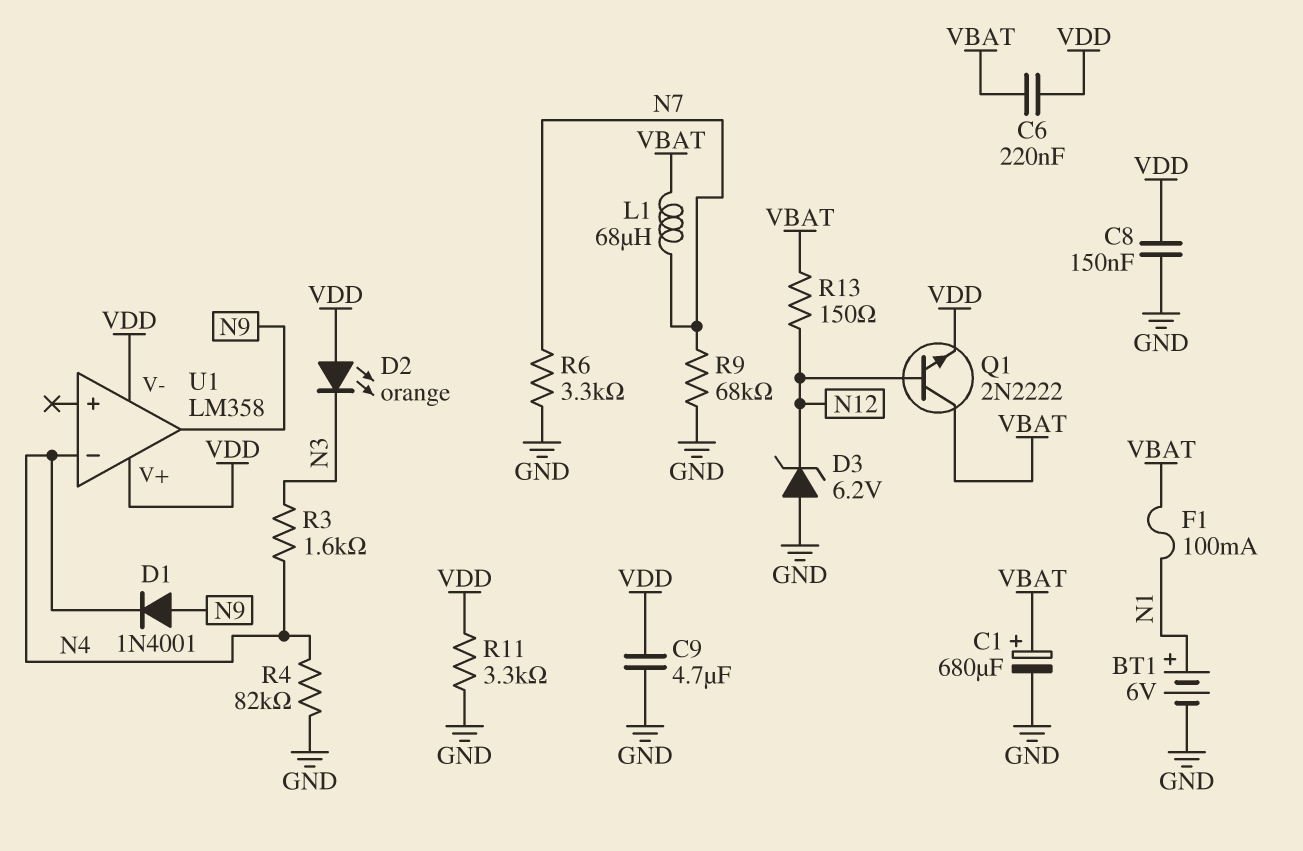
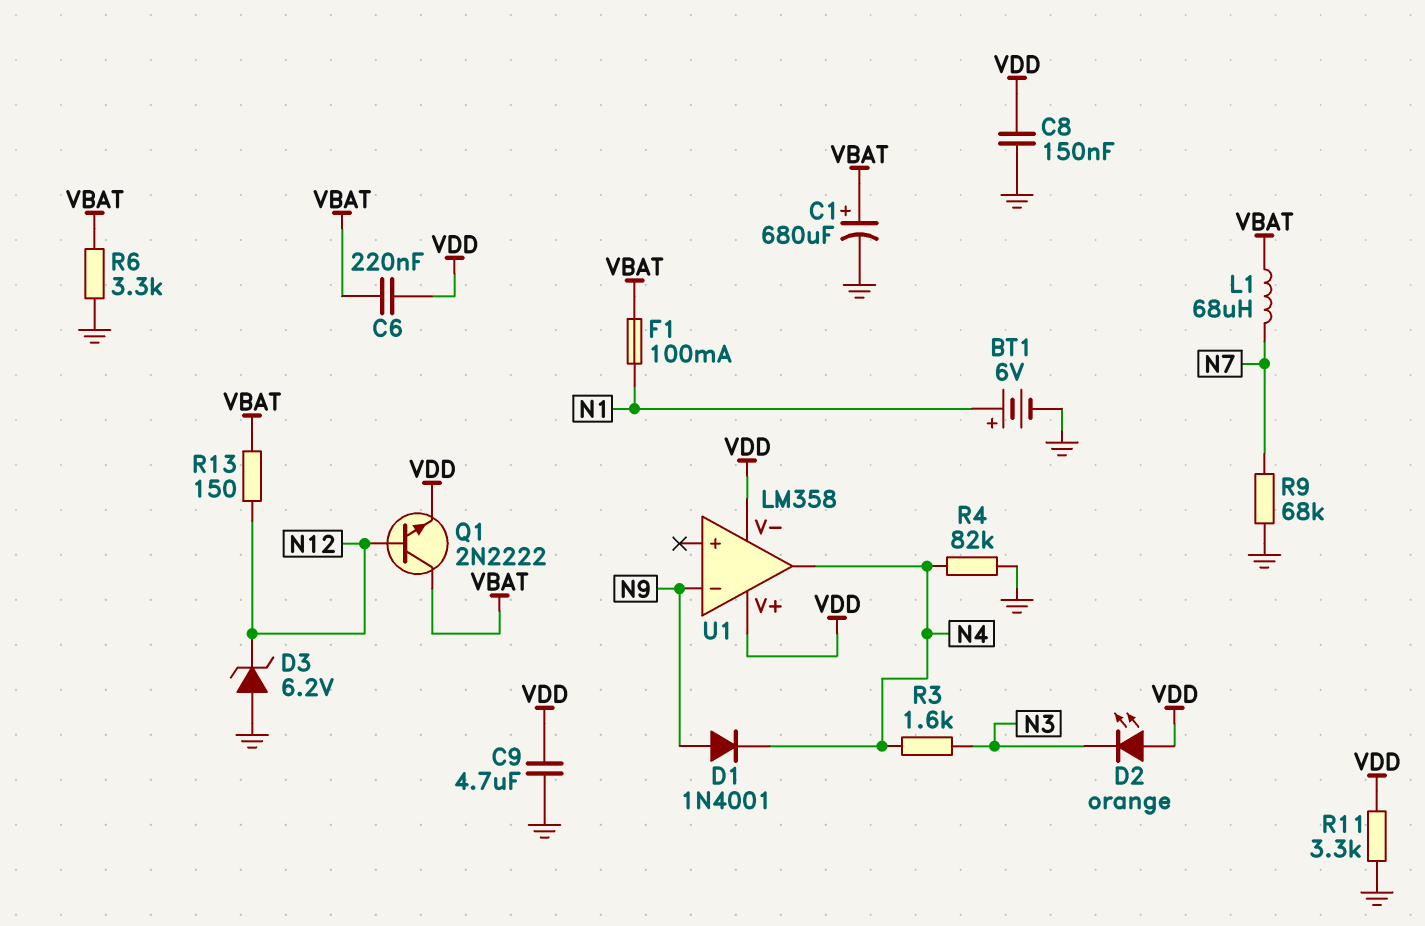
R6: 3.3k (GND, N7) -> 3.3k (GND, VBAT)
U1 pin in-: N4 -> N9
U1 pin out: N9 -> N4

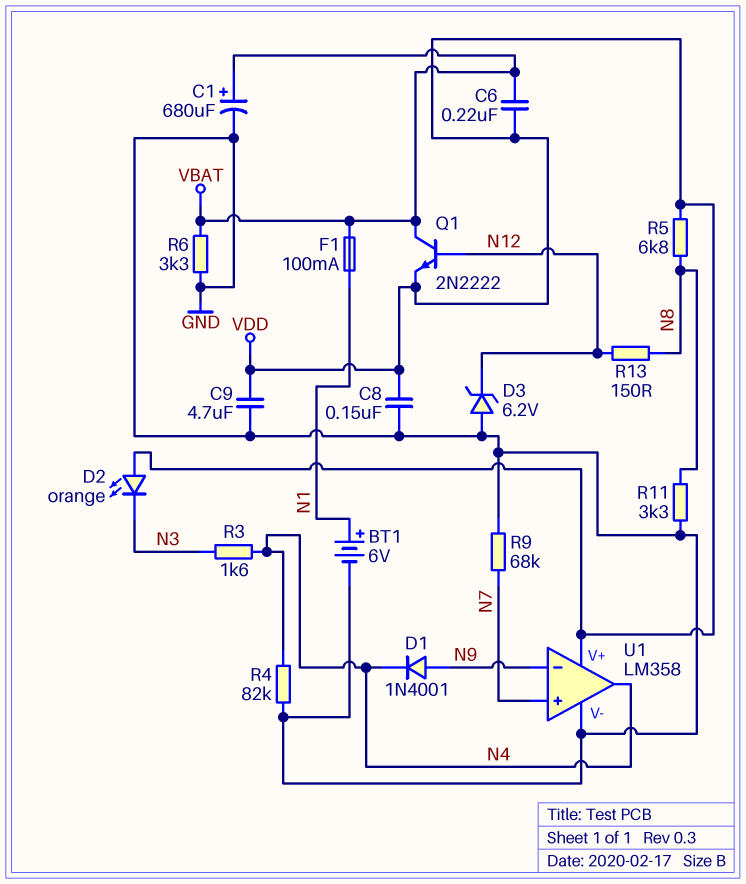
L1: 68uH (N7, VBAT) -> none
R5: none -> 6.8k (N8, VDD)
R11: 3.3k (GND, VDD) -> 3.3k (GND, N8)
R13: 150 (N12, VBAT) -> 150 (N8, N12)
U1 pin V-: VDD -> GND
U1 pin in+: none -> N7

